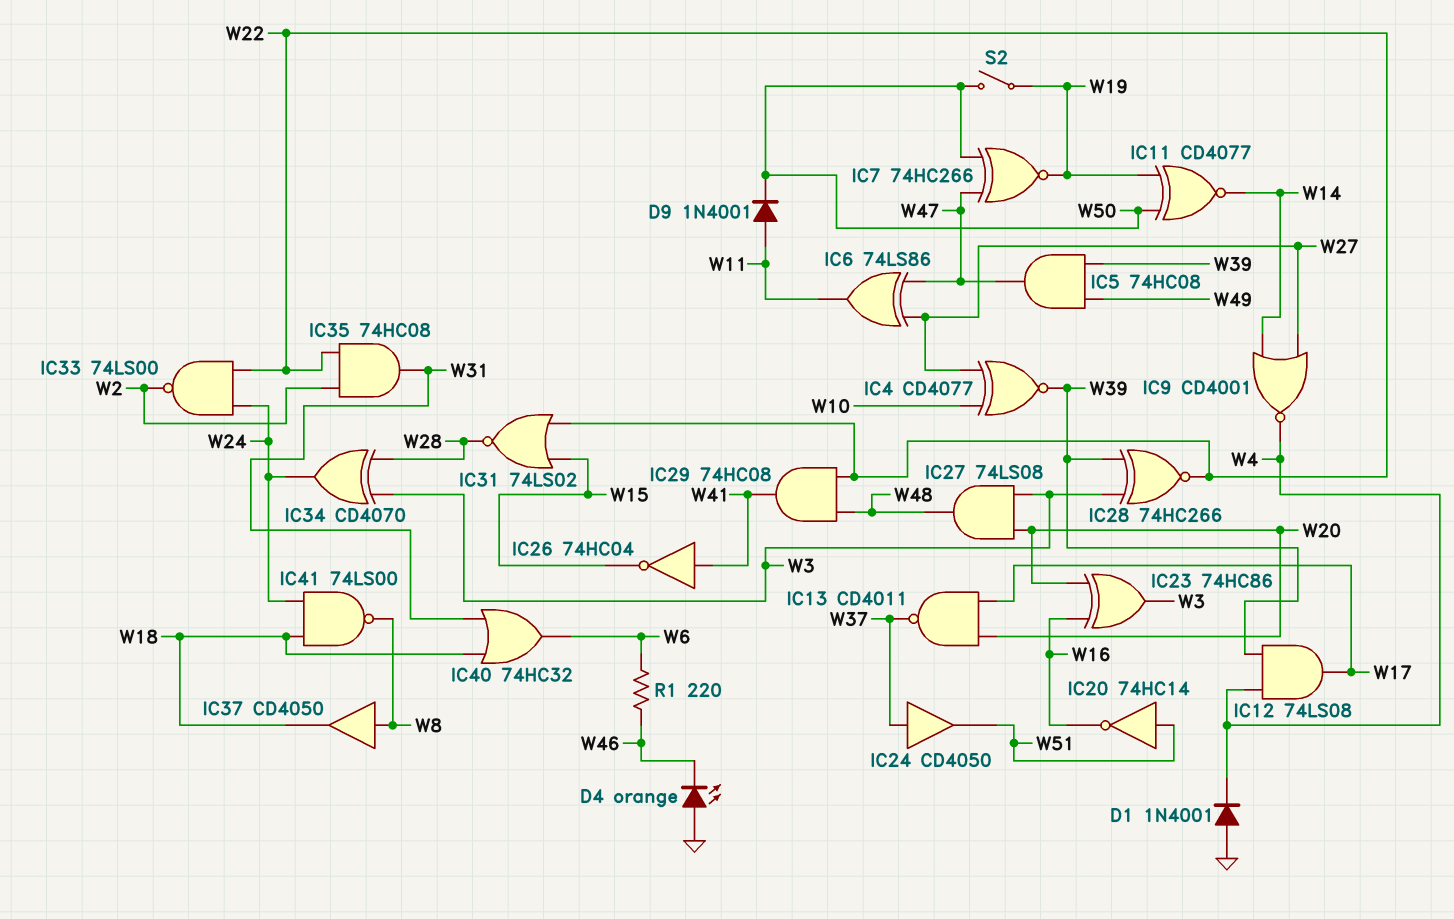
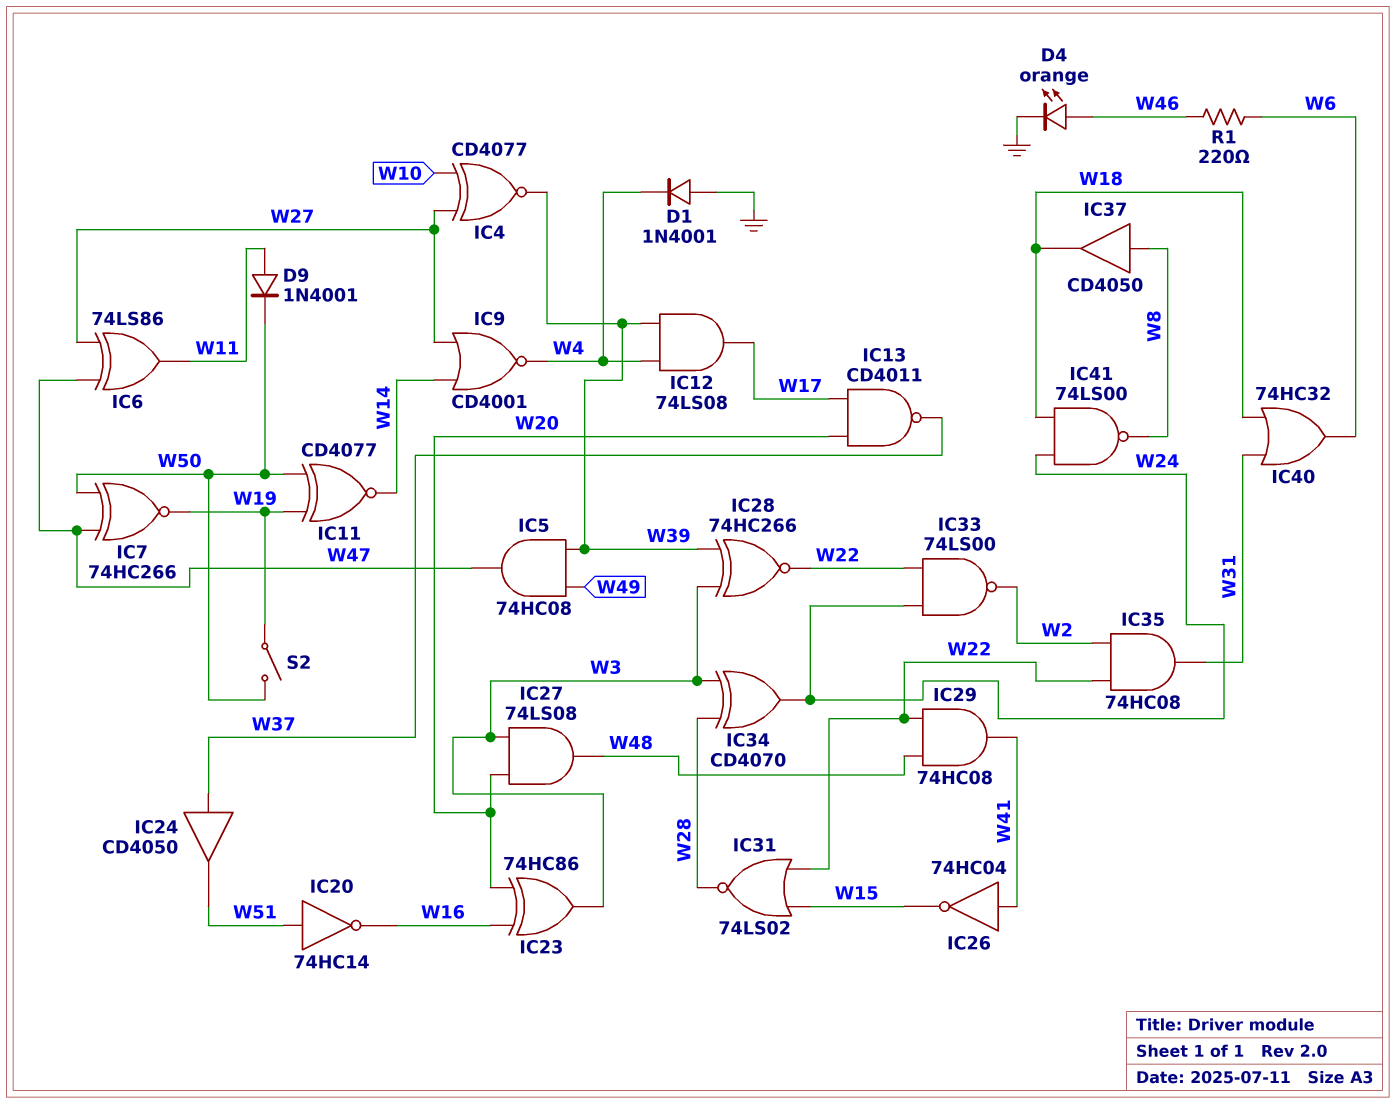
D4: LED orange (A GND, K W46) -> LED orange (A W46, K GND)

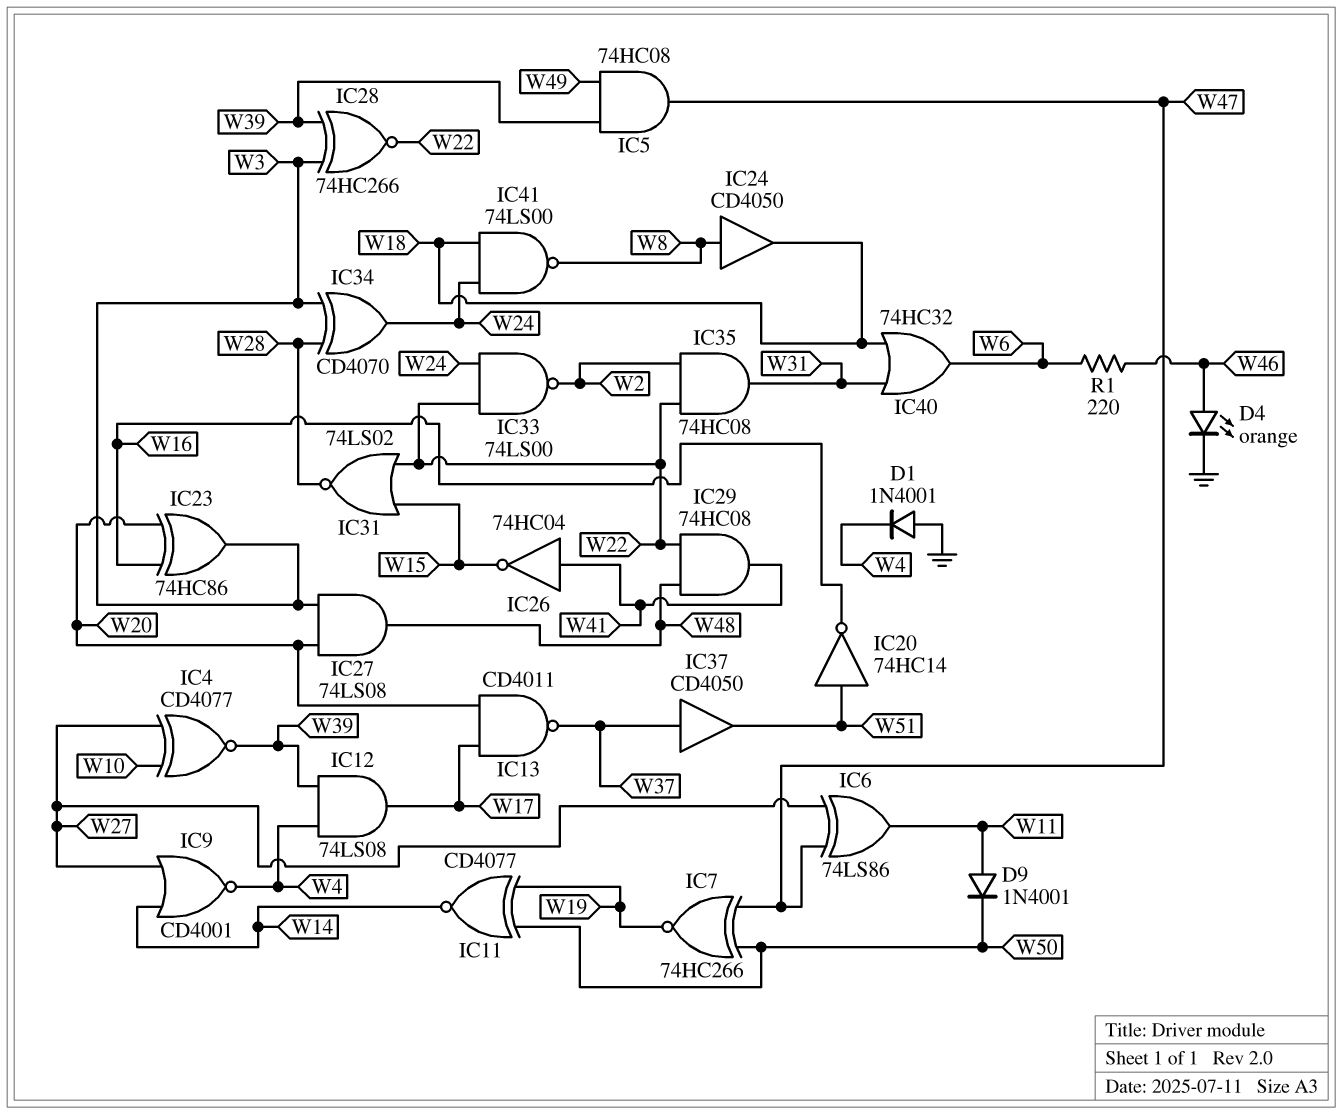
IC24: buffer CD4050 (in W37, out W51) -> buffer CD4050 (in W8, out W18)
IC37: buffer CD4050 (in W8, out W18) -> buffer CD4050 (in W37, out W51)
S2: switch (W19, W50) -> none

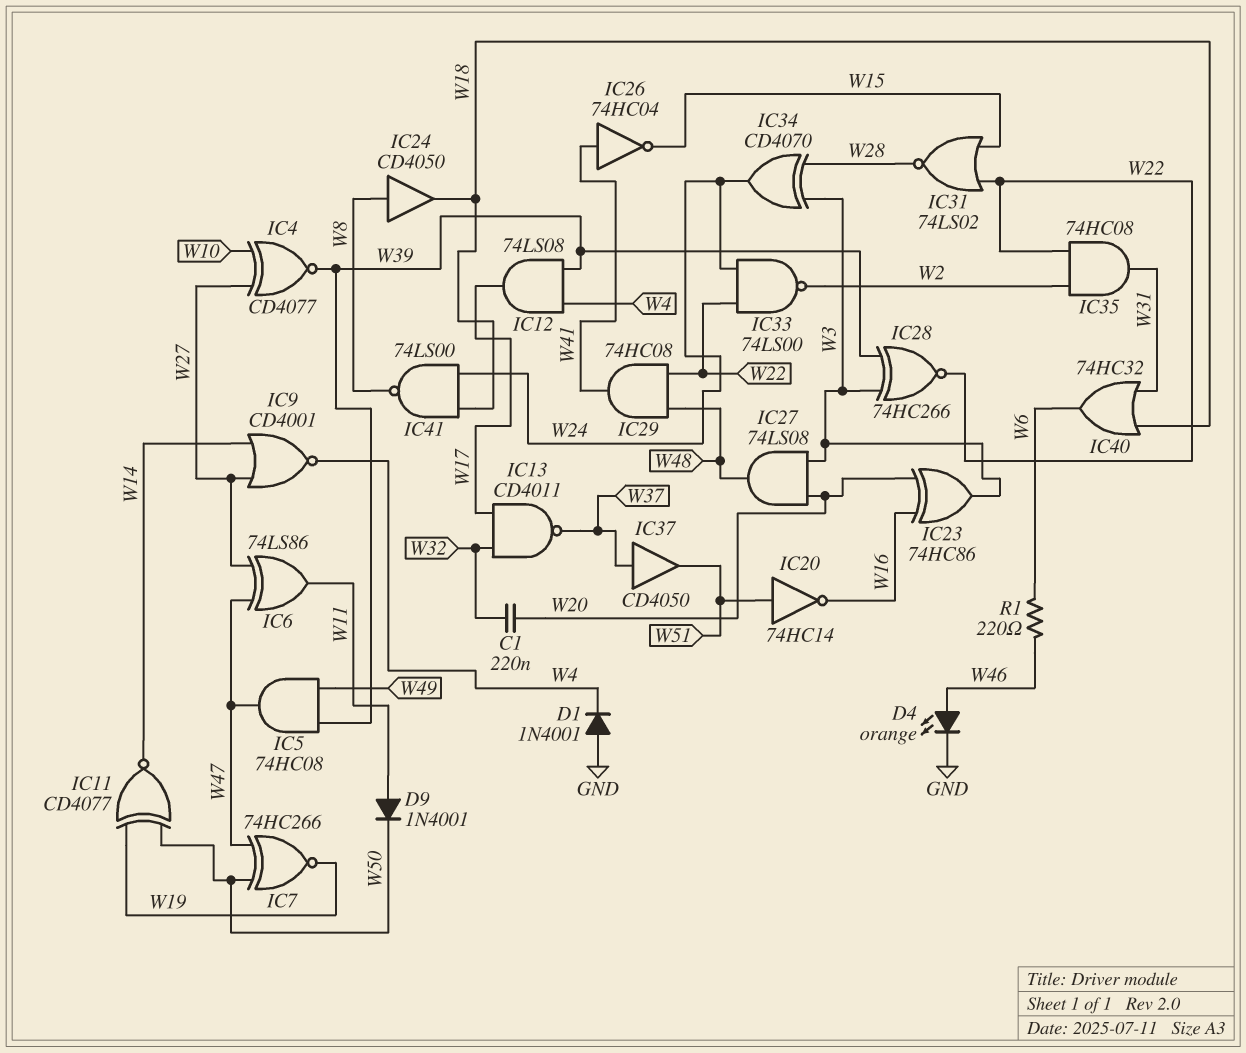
C1: none -> 220nF (W20, W32)
IC13: NAND CD4011 (in W17, in W20, out W37) -> NAND CD4011 (in W17, in W32, out W37)

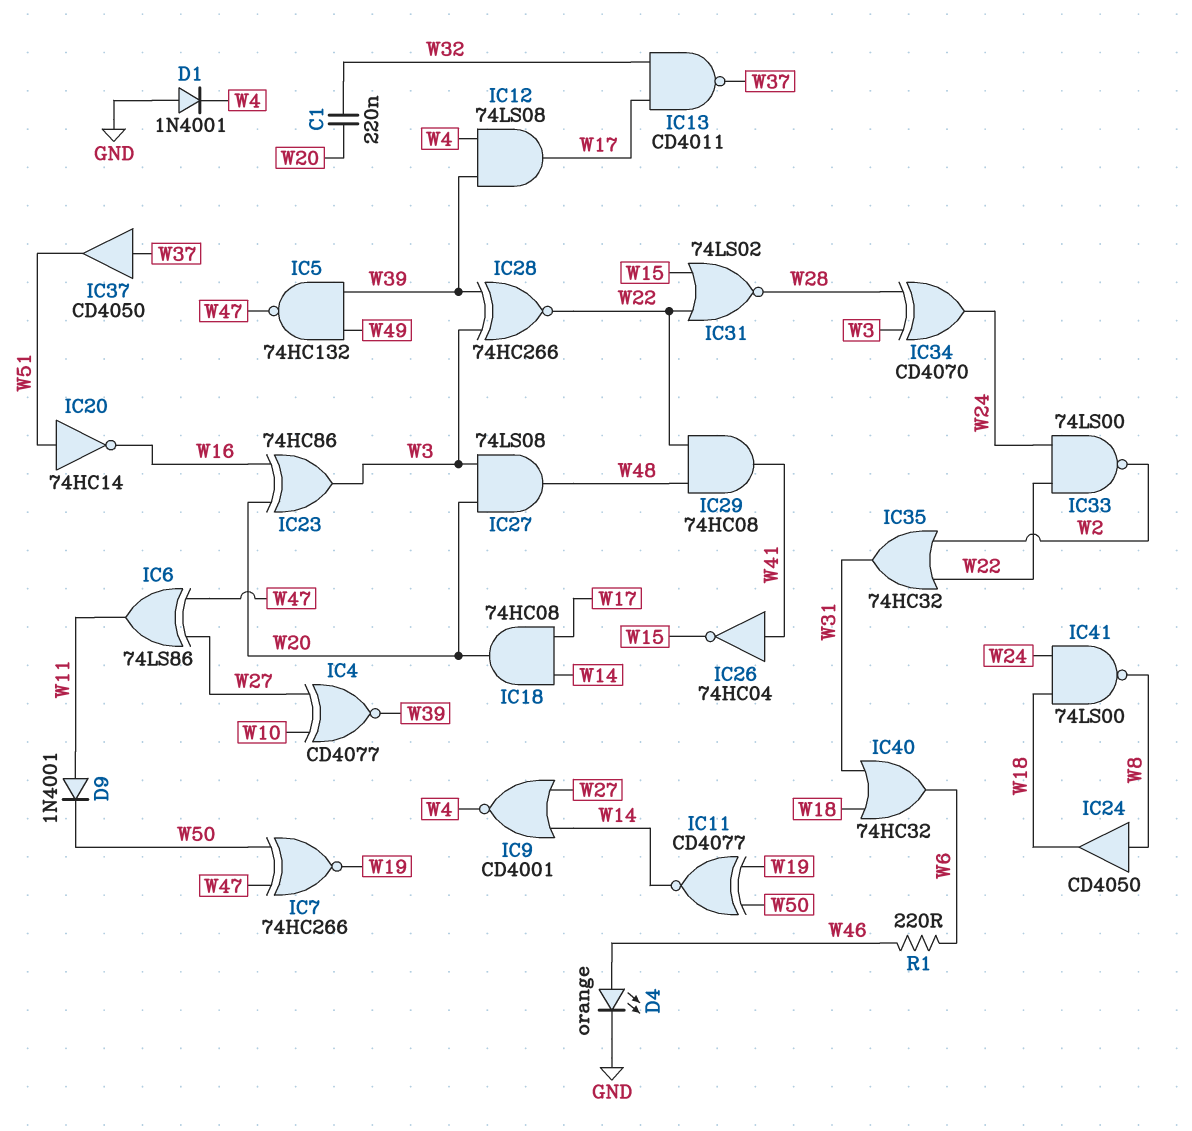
IC5: AND 74HC08 (in W39, in W49, out W47) -> NAND 74HC132 (in W39, in W49, out W47)
IC18: none -> AND 74HC08 (in W14, in W17, out W20)
IC35: AND 74HC08 (in W2, in W22, out W31) -> OR 74HC32 (in W2, in W22, out W31)

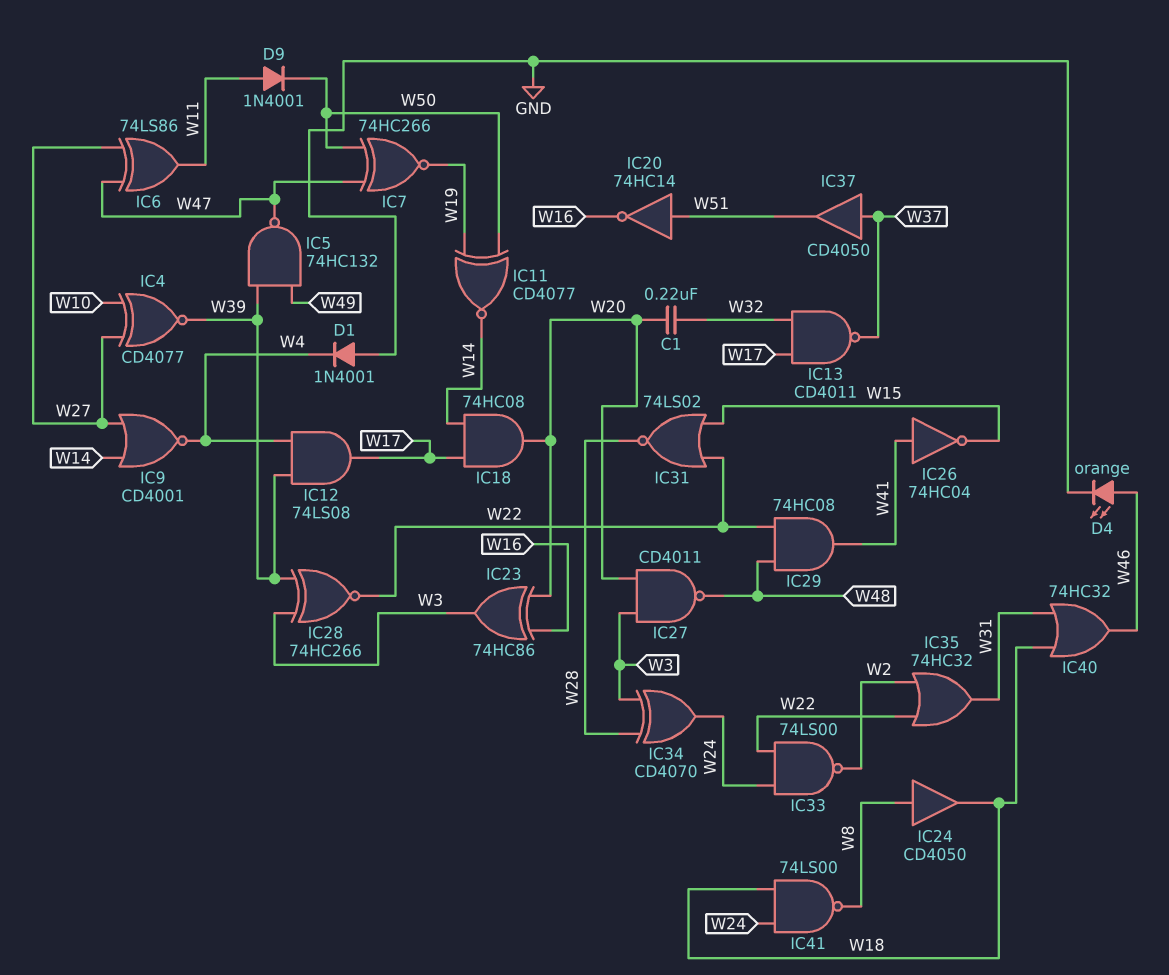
IC27: AND 74LS08 (in W3, in W20, out W48) -> NAND CD4011 (in W3, in W20, out W48)
IC40: OR 74HC32 (in W18, in W31, out W6) -> OR 74HC32 (in W18, in W31, out W46)
R1: 220 (W6, W46) -> none

